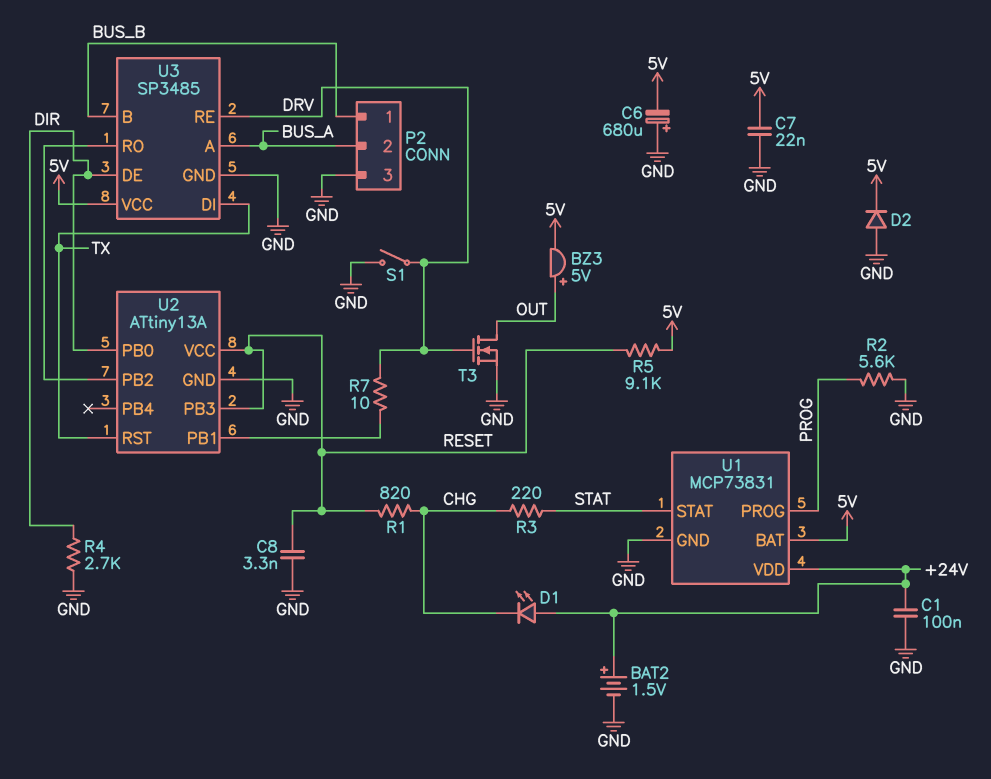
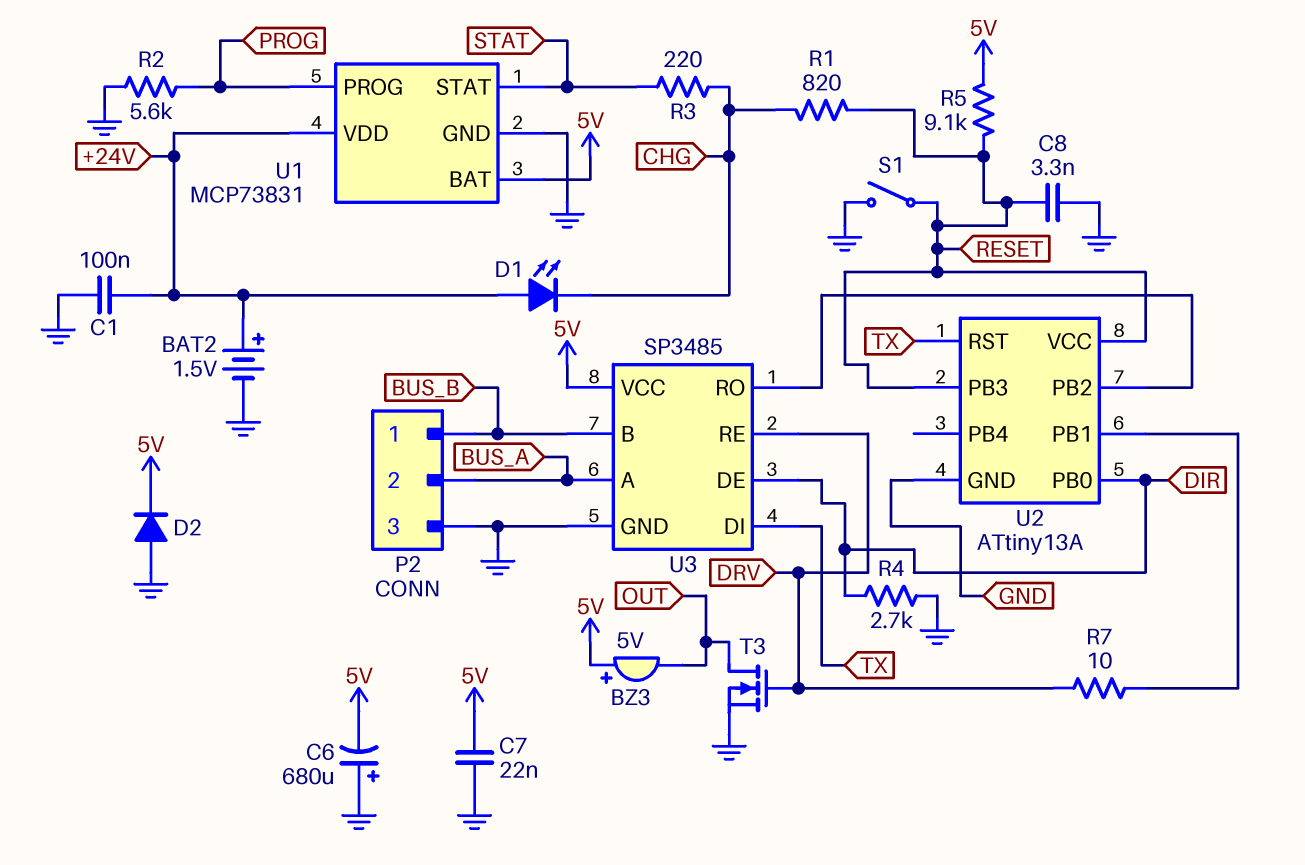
BZ3: buzzer 5V (plus OUT, minus 5V) -> buzzer 5V (plus 5V, minus OUT)
S1: switch (DRV, GND) -> switch (GND, RESET)

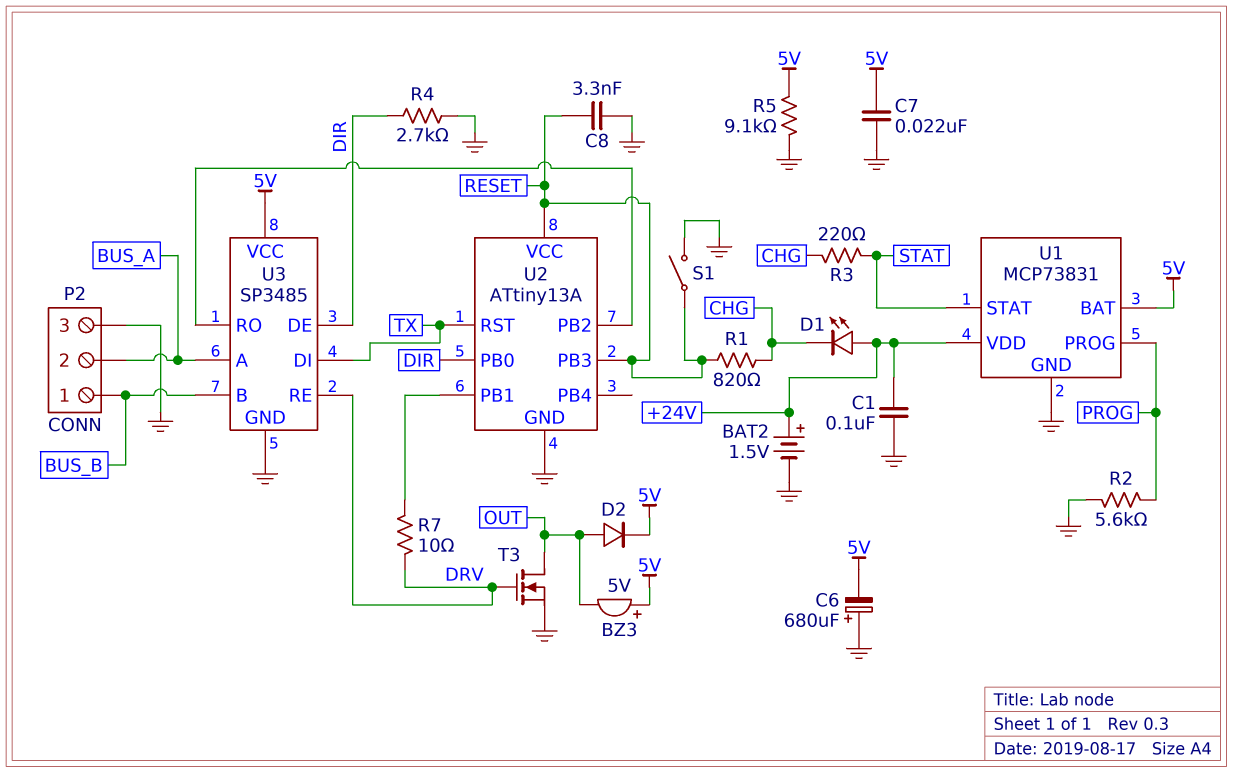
D2: diode (A GND, K 5V) -> diode (A OUT, K 5V)
R5: 9.1k (5V, RESET) -> 9.1k (5V, GND)

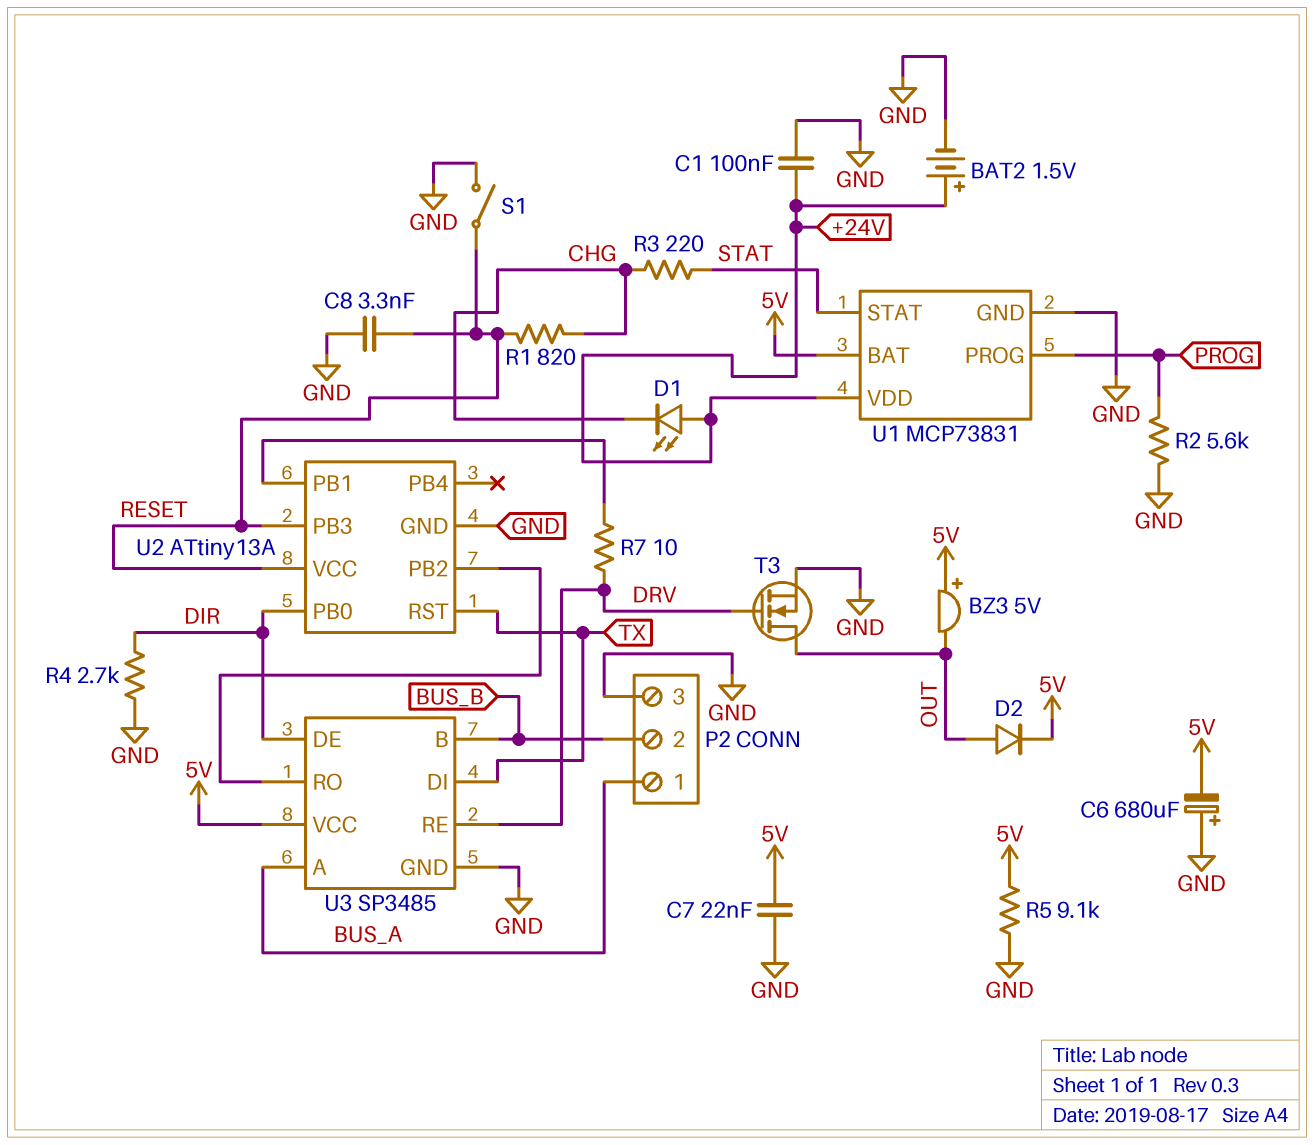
P2 pin 1: BUS_B -> BUS_A
P2 pin 2: BUS_A -> BUS_B

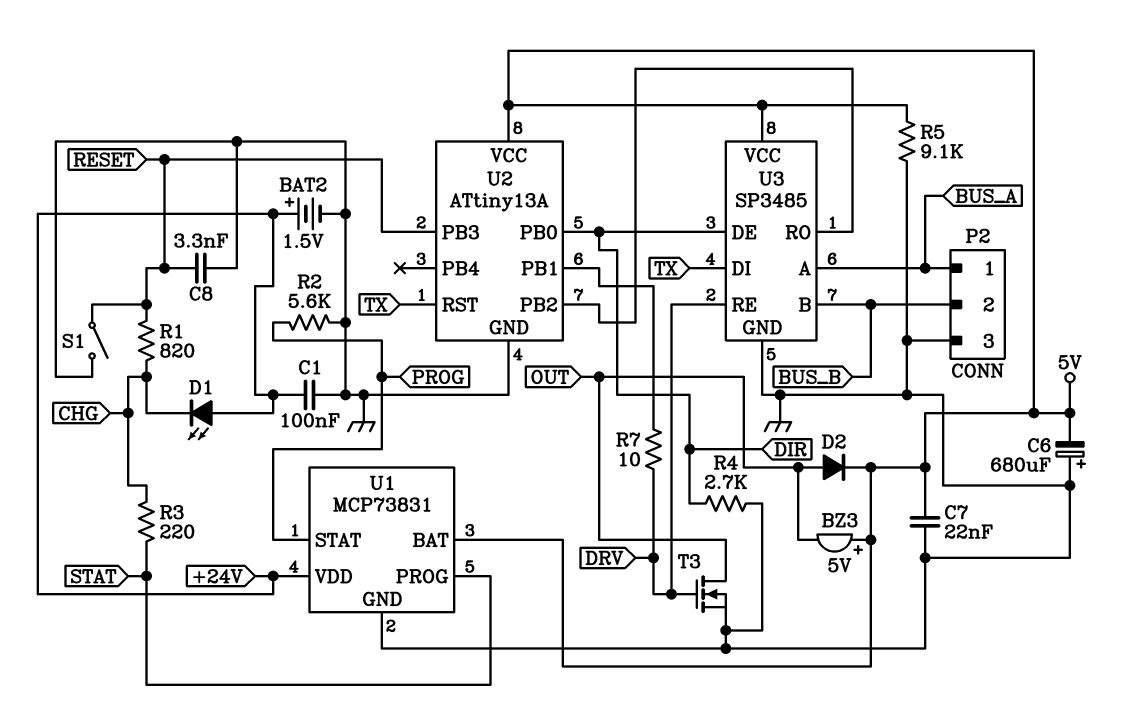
U1 pin PROG: PROG -> STAT
U1 pin STAT: STAT -> PROG
U2 pin VCC: RESET -> 5V

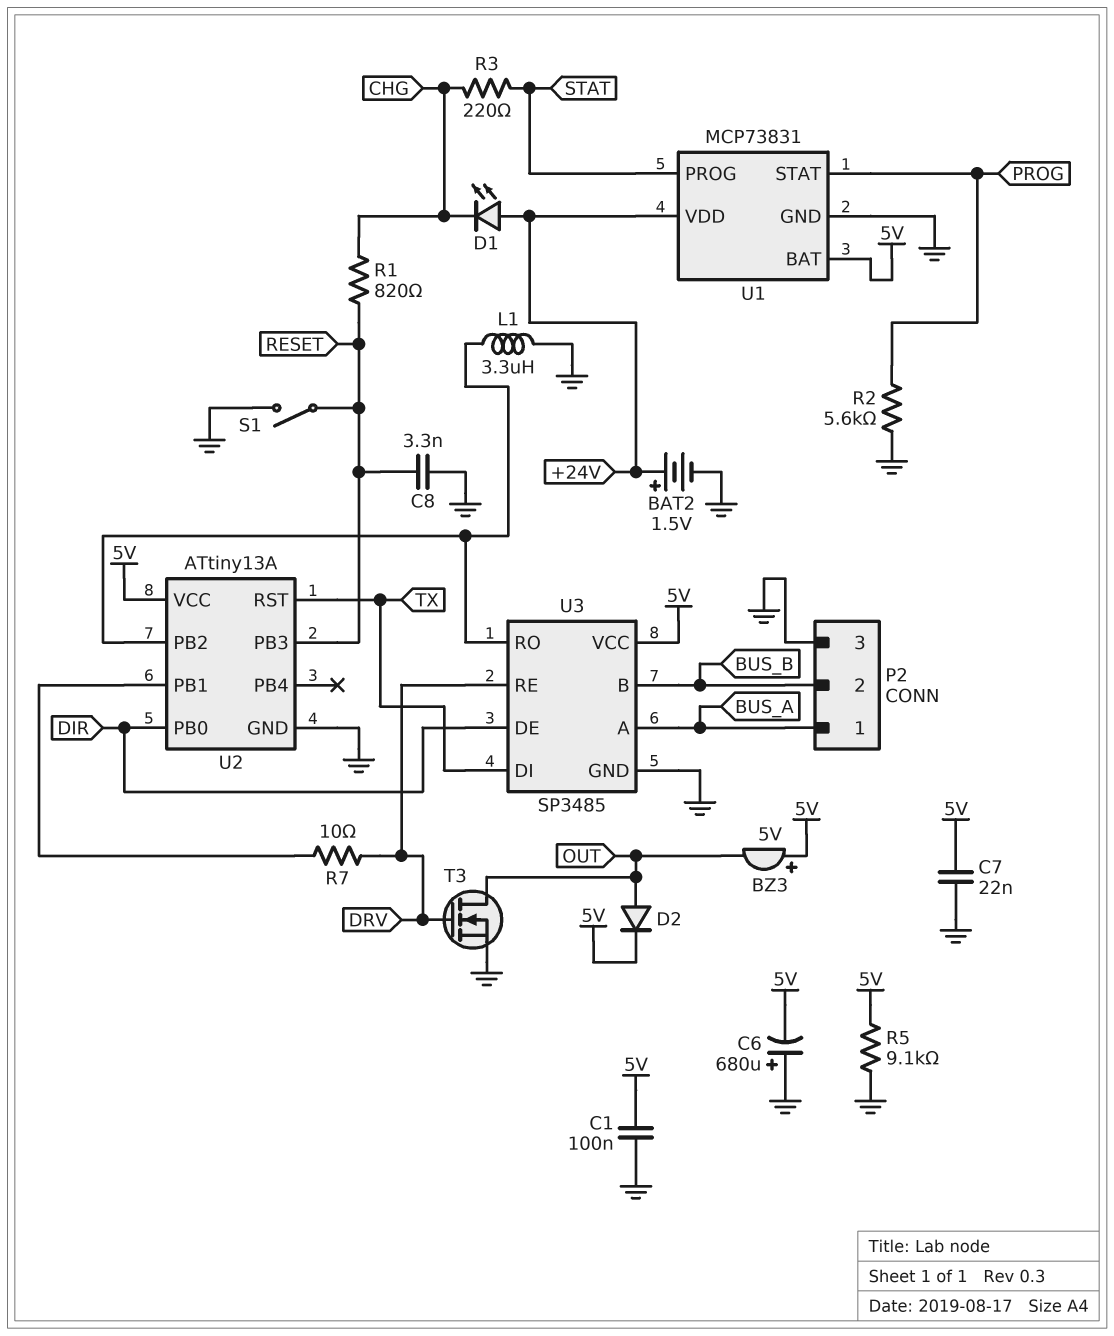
C1: 100nF (+24V, GND) -> 100nF (5V, GND)
L1: none -> 3.3uH (GND, U2/PB2)
R4: 2.7k (DIR, GND) -> none

